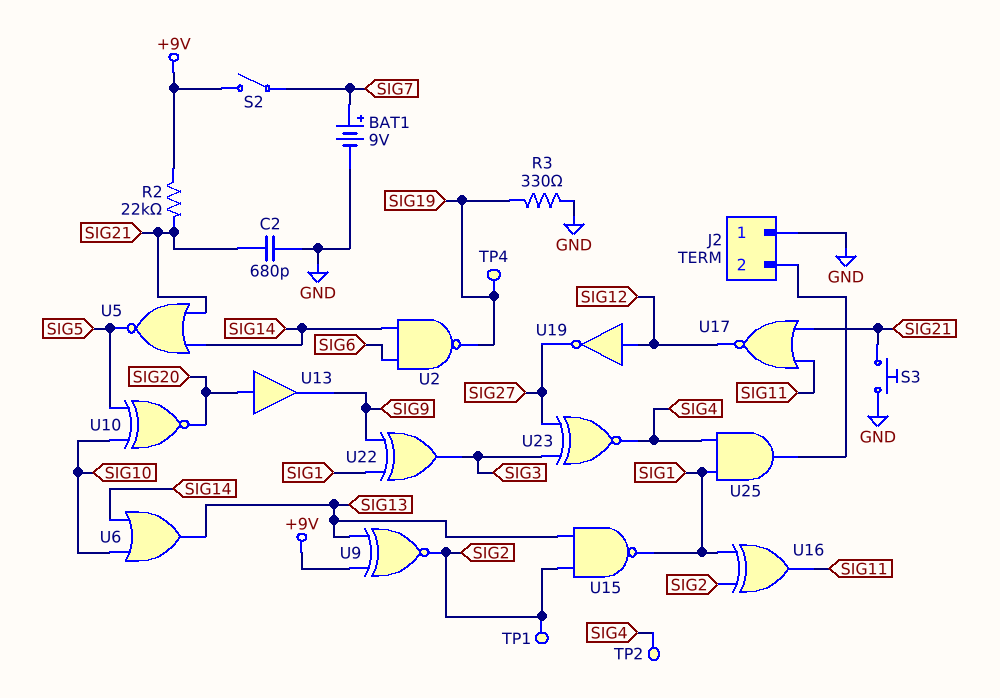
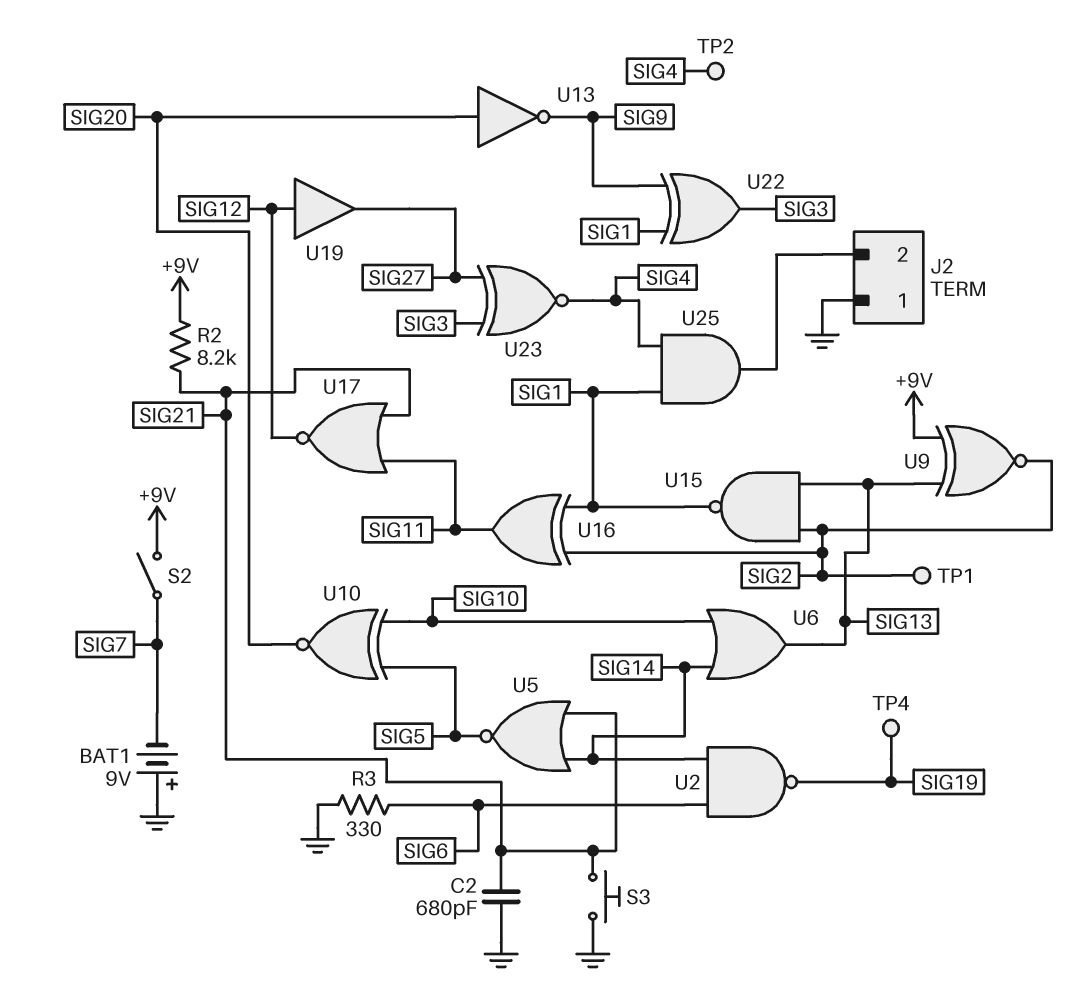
BAT1: 9V (plus SIG7, minus GND) -> 9V (plus GND, minus SIG7)
R2: 22k (+9V, SIG21) -> 8.2k (+9V, SIG21)
R3: 330 (GND, SIG19) -> 330 (GND, SIG6)
U13: buffer (in SIG20, out SIG9) -> NOT (in SIG20, out SIG9)
U19: NOT (in SIG12, out SIG27) -> buffer (in SIG12, out SIG27)

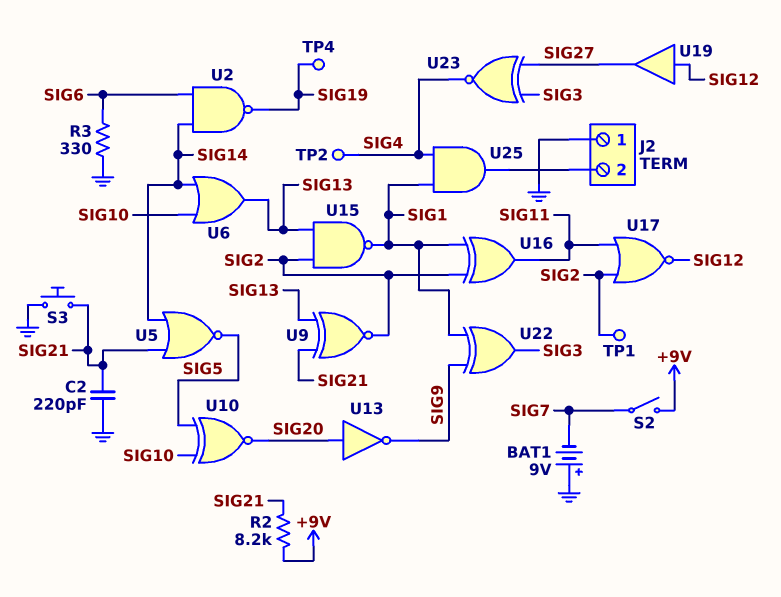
C2: 680pF (GND, SIG21) -> 220pF (GND, SIG21)
U9: XNOR (in +9V, in SIG13, out SIG2) -> XNOR (in SIG13, in SIG21, out SIG2)
U17: NOR (in SIG11, in SIG21, out SIG12) -> NOR (in SIG2, in SIG11, out SIG12)

